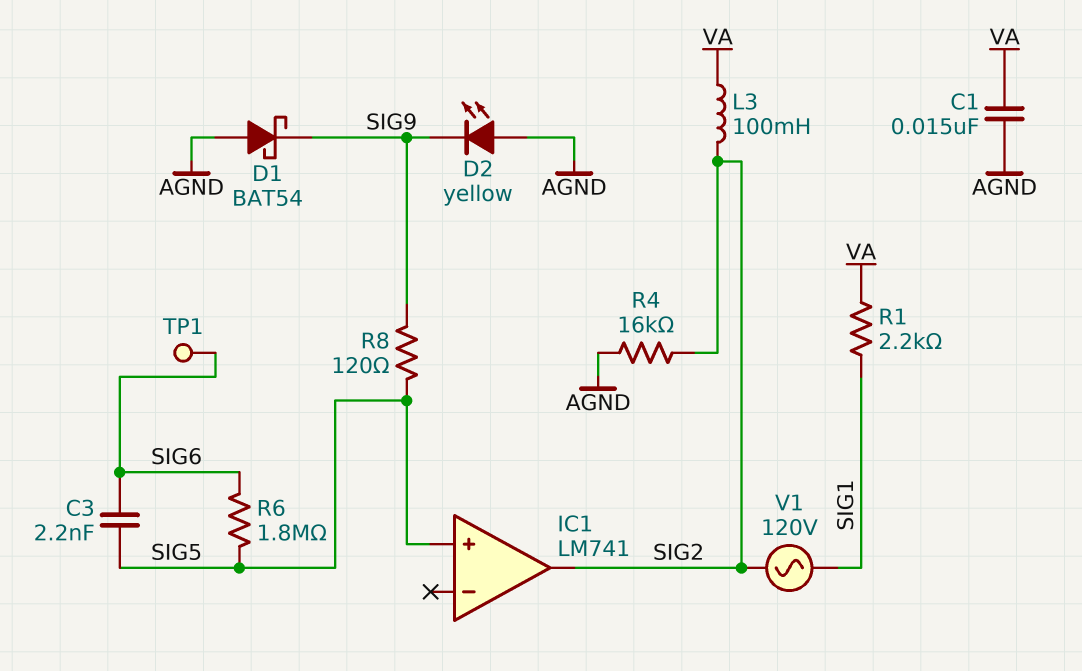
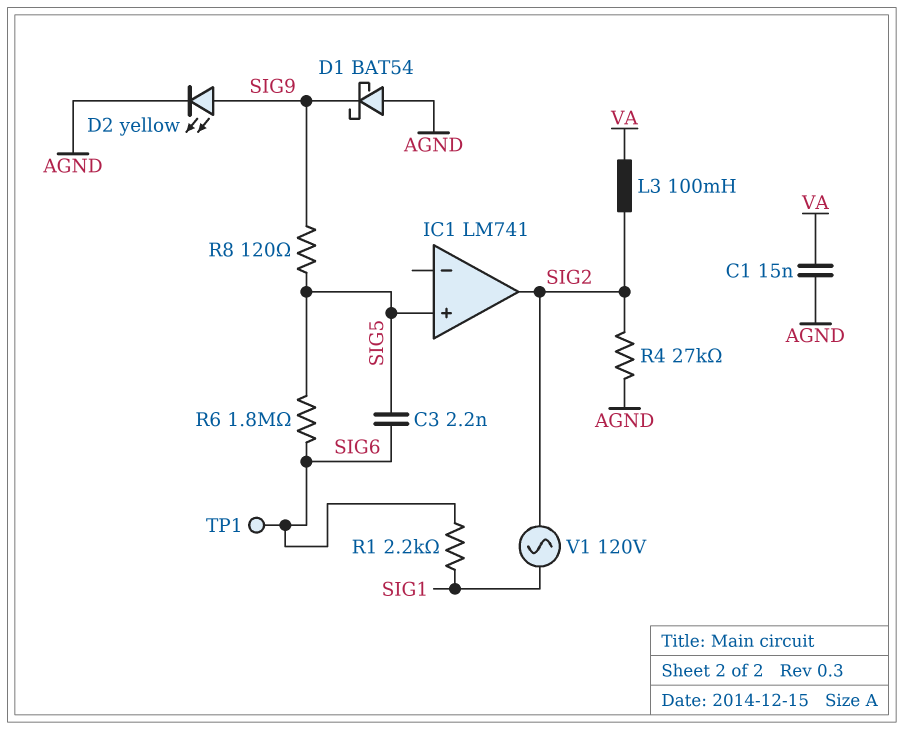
D2: LED yellow (A AGND, K SIG9) -> LED yellow (A SIG9, K AGND)
R1: 2.2k (SIG1, VA) -> 2.2k (SIG1, SIG6)
R4: 16k (AGND, SIG2) -> 27k (AGND, SIG2)

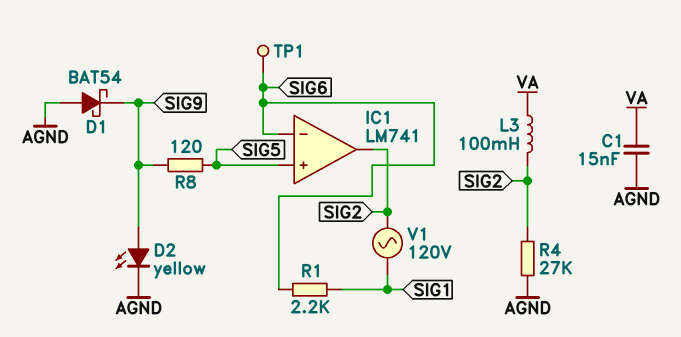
C3: 2.2nF (SIG5, SIG6) -> none
IC1 pin in-: none -> SIG6
R6: 1.8M (SIG5, SIG6) -> none

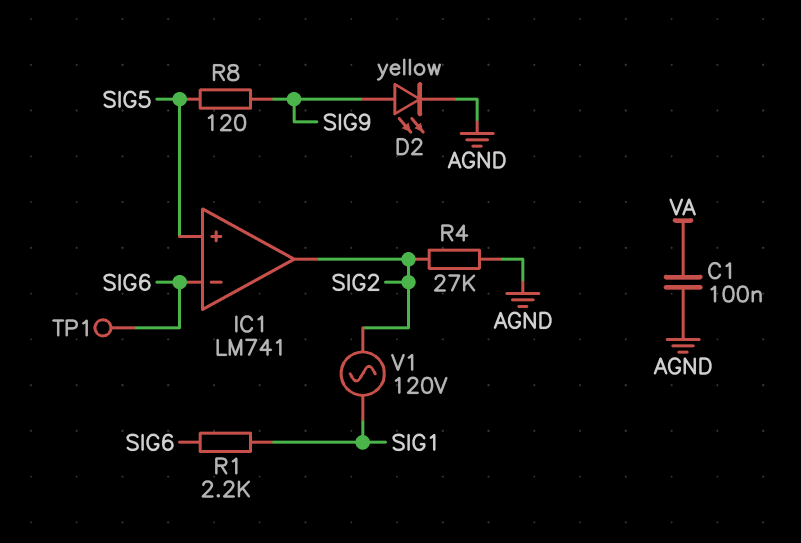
C1: 15nF (AGND, VA) -> 100nF (AGND, VA)
D1: schottky BAT54 (A AGND, K SIG9) -> none
L3: 100mH (SIG2, VA) -> none

